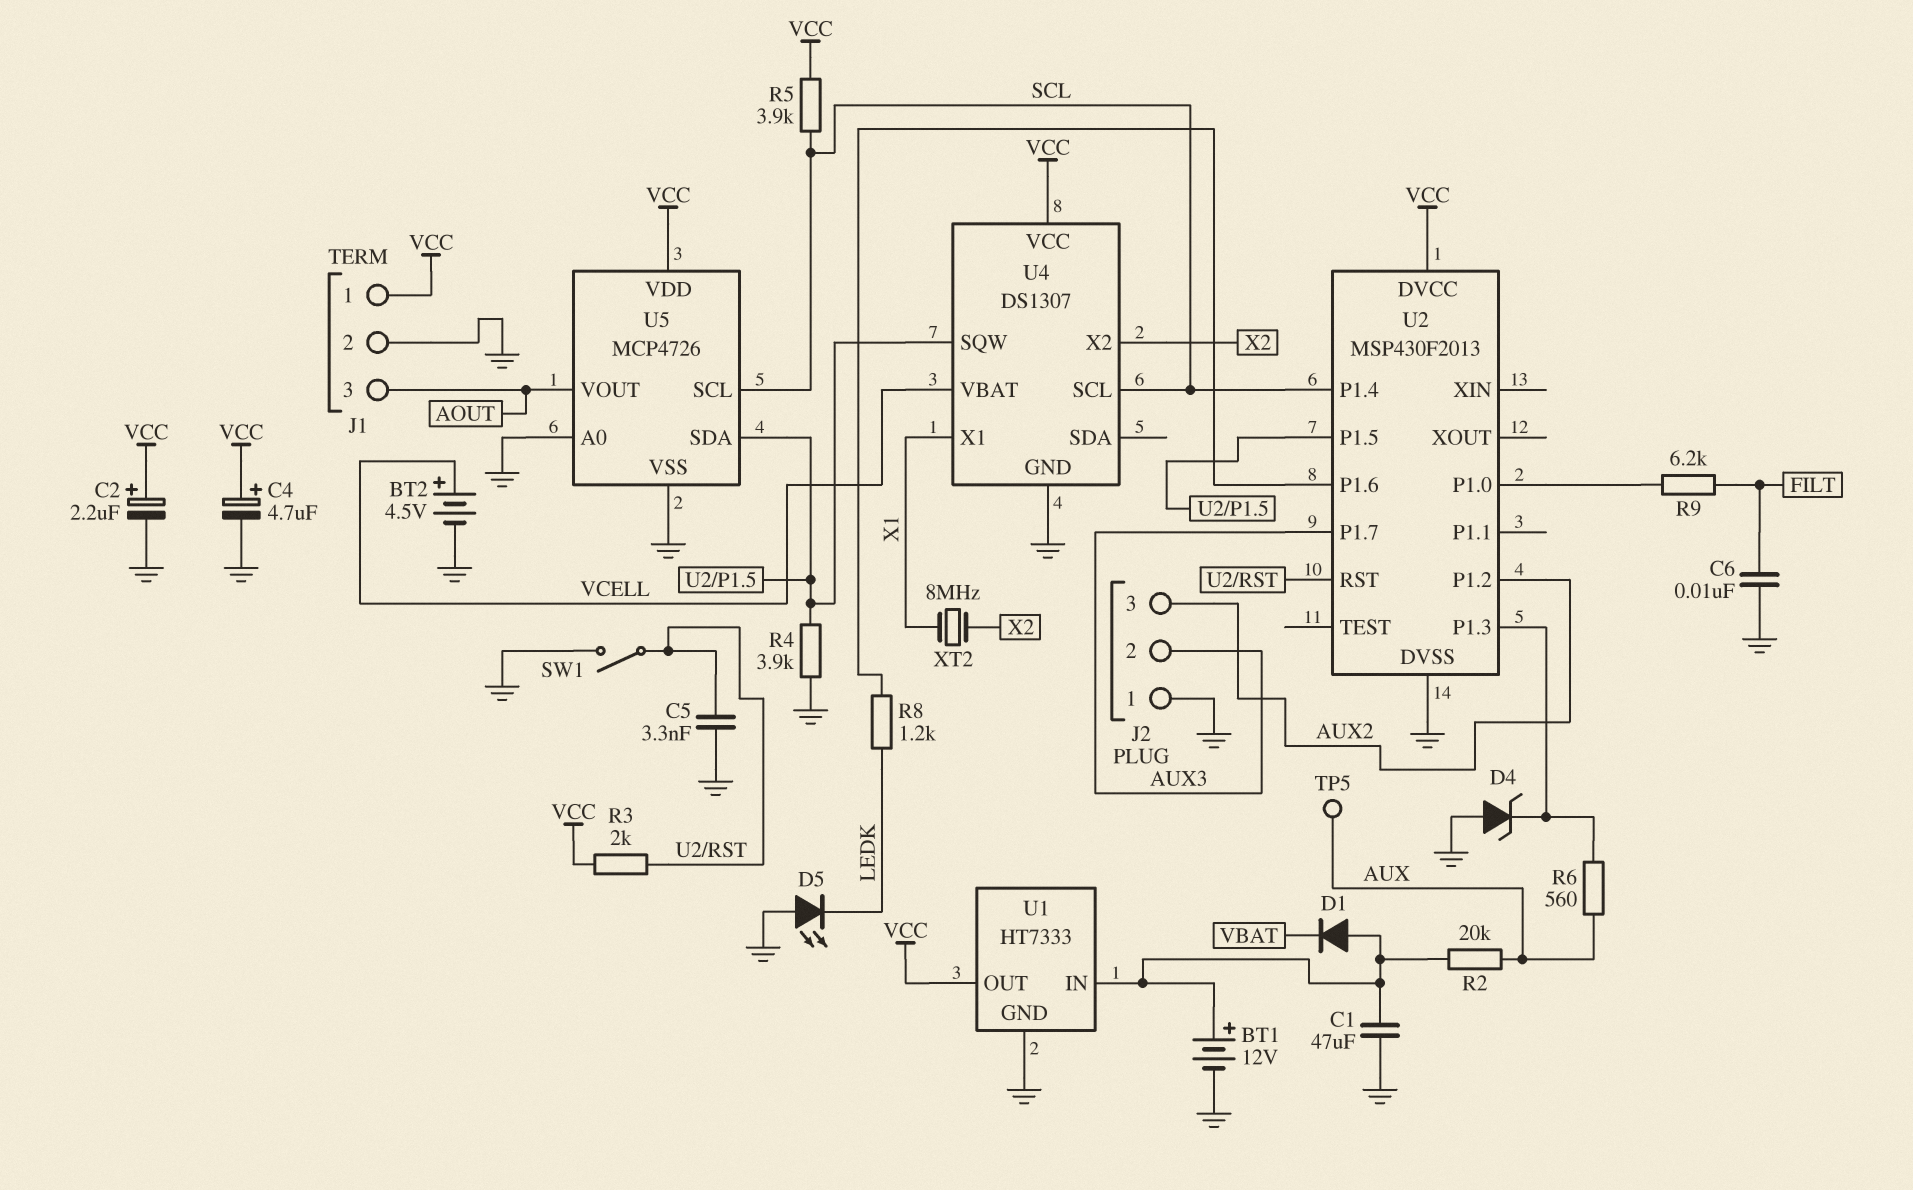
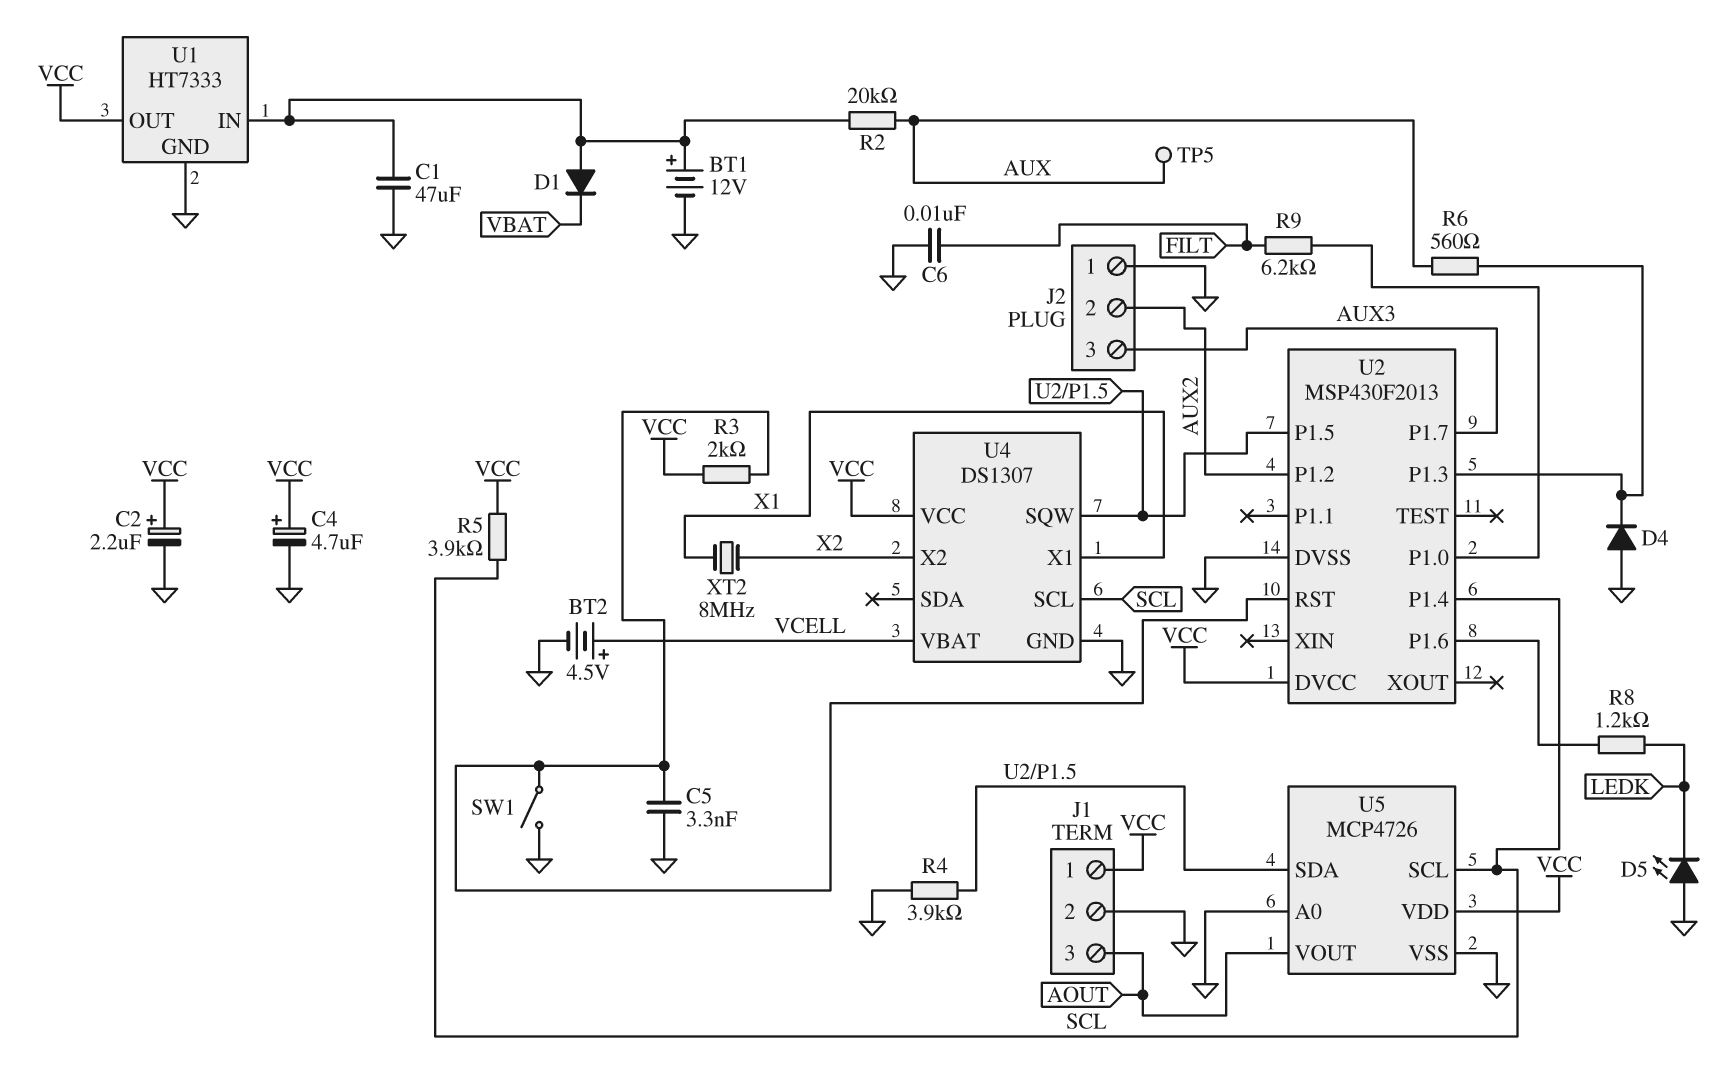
D4: zener (A GND, K U2/P1.3) -> diode (A GND, K U2/P1.3)
J2 pin 2: AUX3 -> AUX2
J2 pin 3: AUX2 -> AUX3

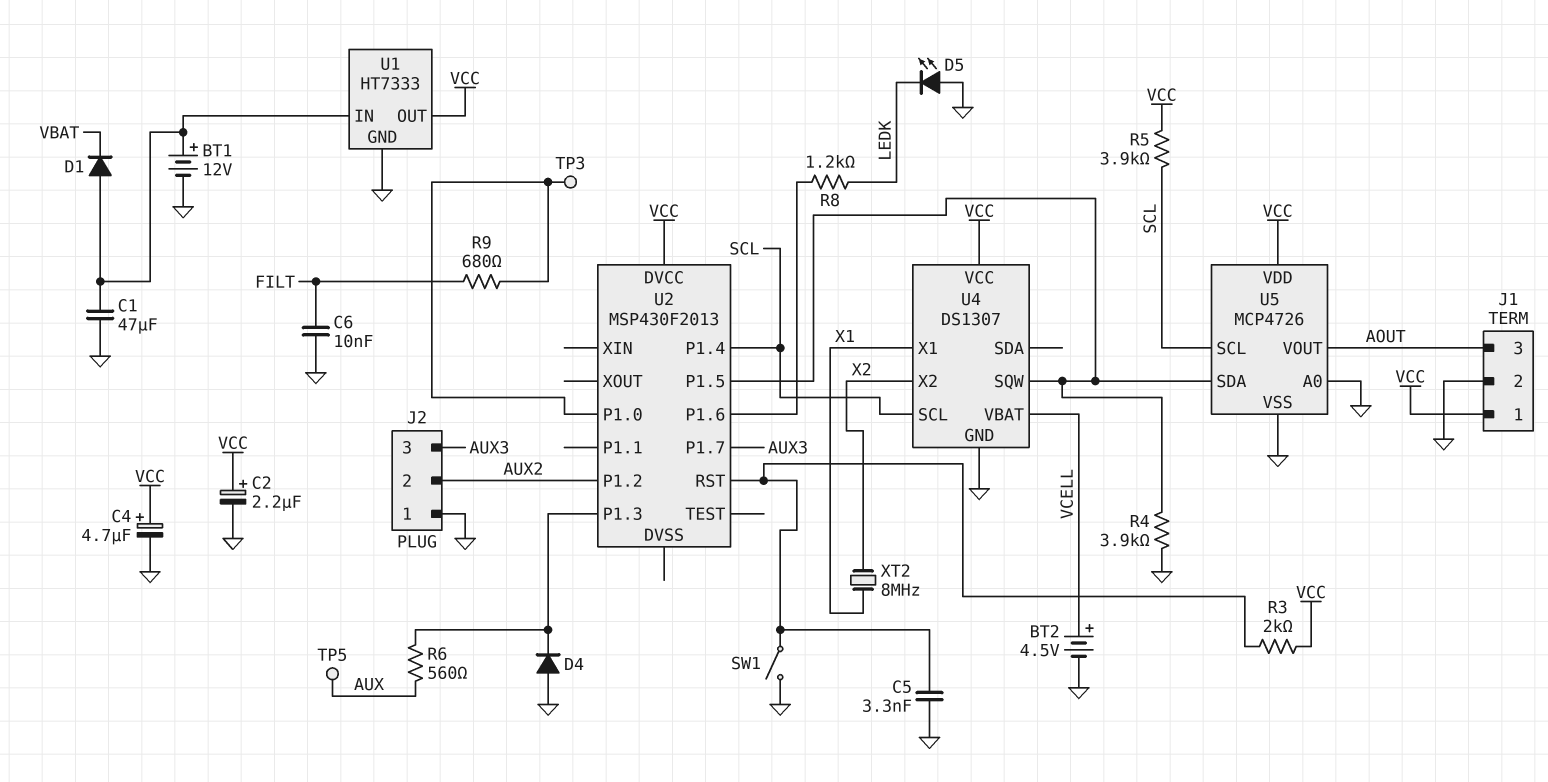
R2: 20k (AUX, U1/IN) -> none
R9: 6.2k (FILT, U2/P1.0) -> 680 (FILT, U2/P1.0)
TP3: none -> test point (U2/P1.0)
U2 pin DVSS: GND -> none

